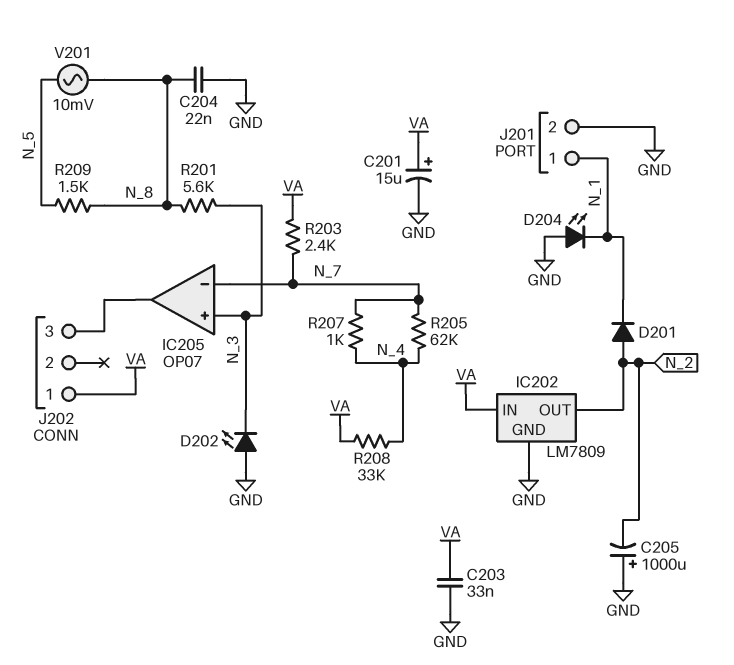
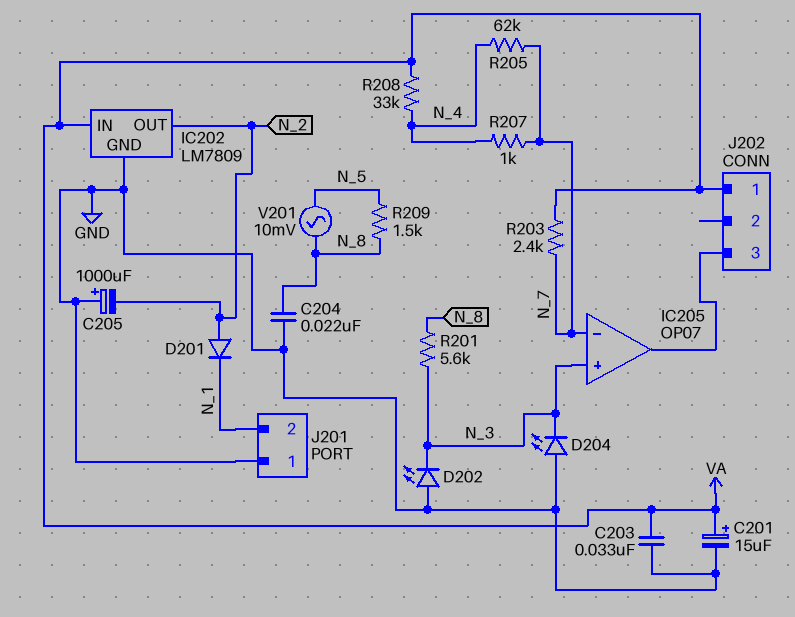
D204: LED (A GND, K N_1) -> LED (A GND, K N_3)
J201 pin 1: N_1 -> GND
J201 pin 2: GND -> N_1

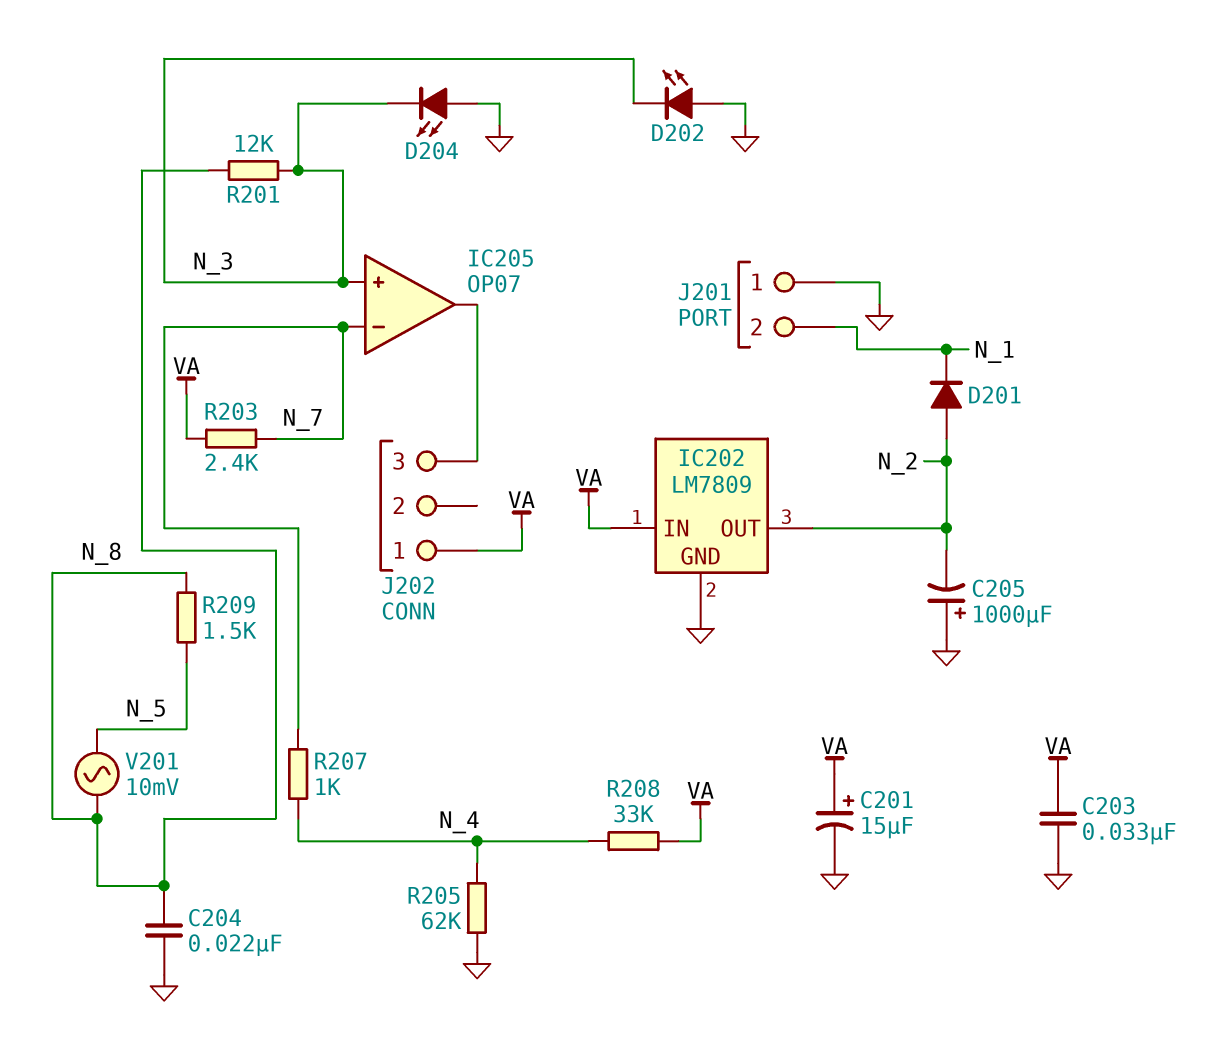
R201: 5.6k (N_3, N_8) -> 12k (N_3, N_8)
R205: 62k (N_4, N_7) -> 62k (GND, N_4)

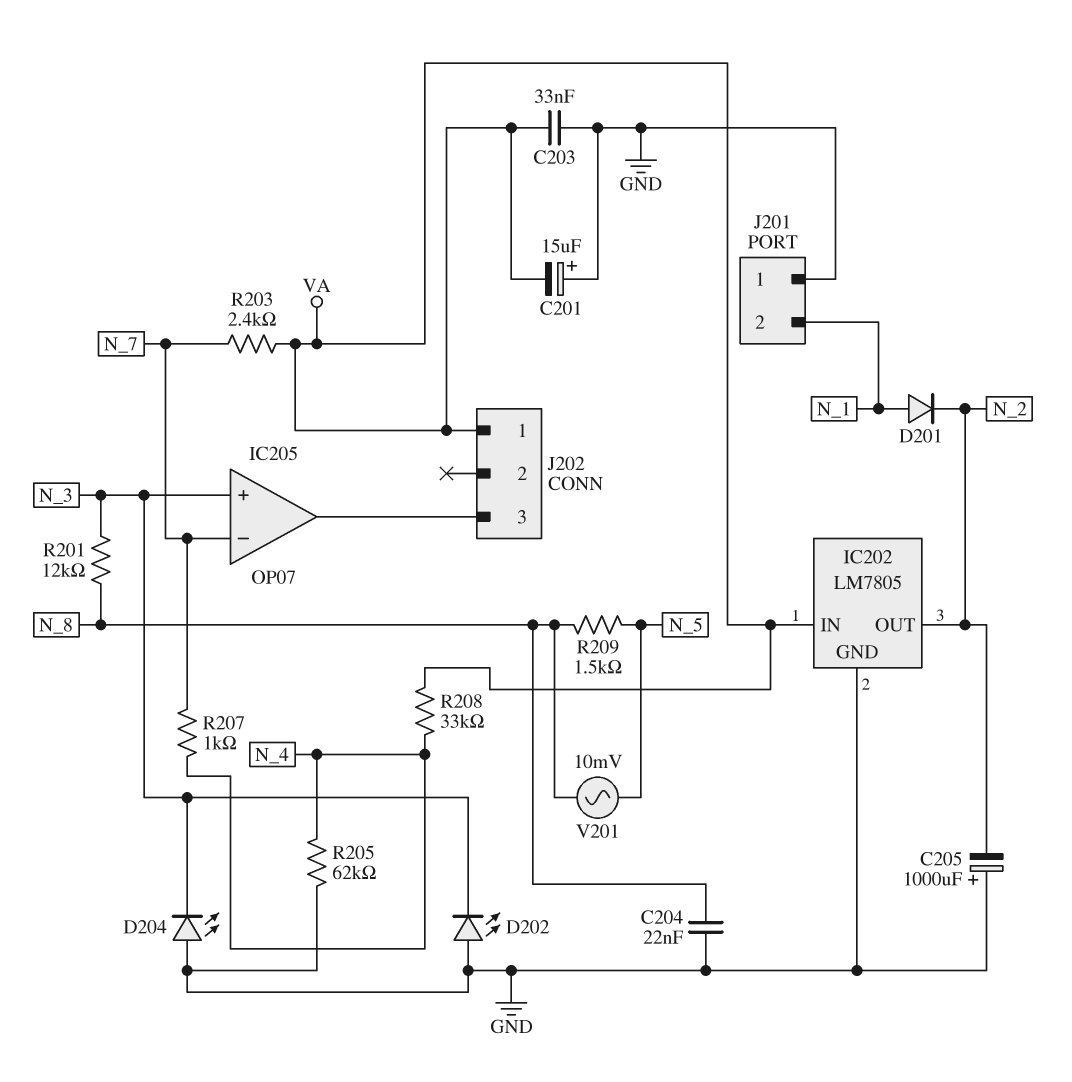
C201: 15uF (plus VA, minus GND) -> 15uF (plus GND, minus VA)
D201: diode (A N_2, K N_1) -> diode (A N_1, K N_2)
IC202: LM7809 -> LM7805

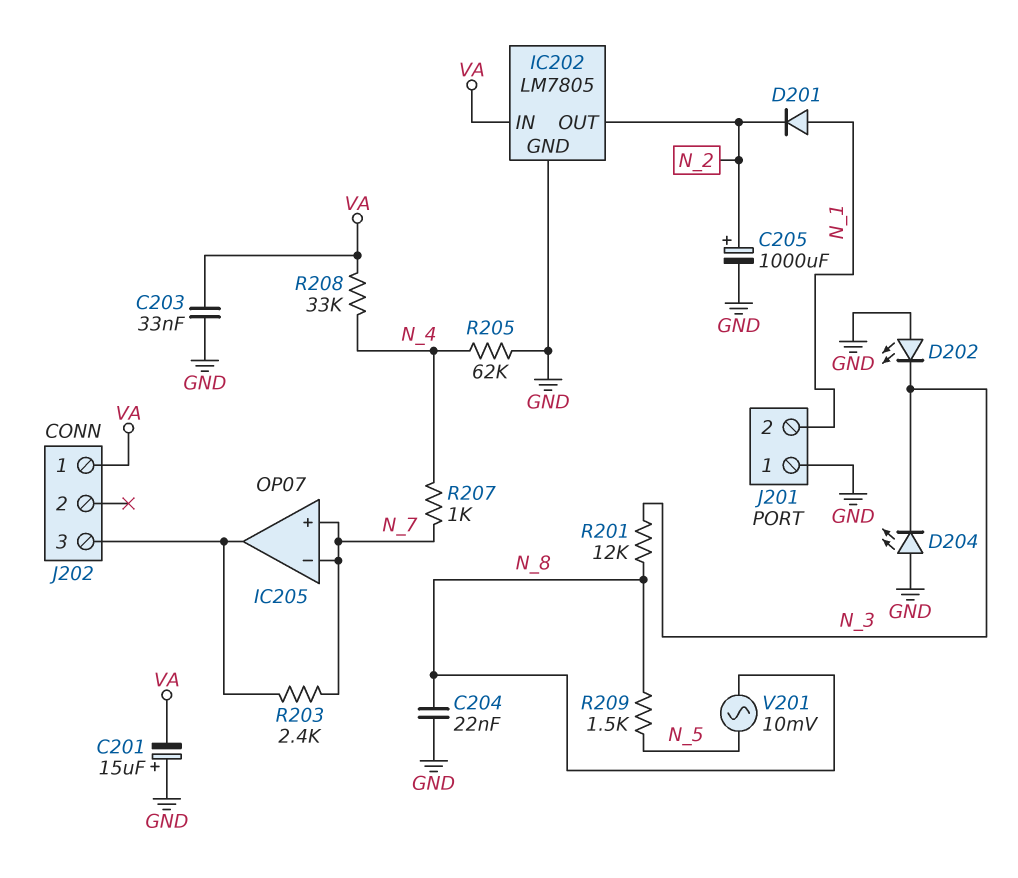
C205: 1000uF (plus GND, minus N_2) -> 1000uF (plus N_2, minus GND)
IC205 pin in+: N_3 -> N_7
R203: 2.4k (N_7, VA) -> 2.4k (IC205/out, N_7)

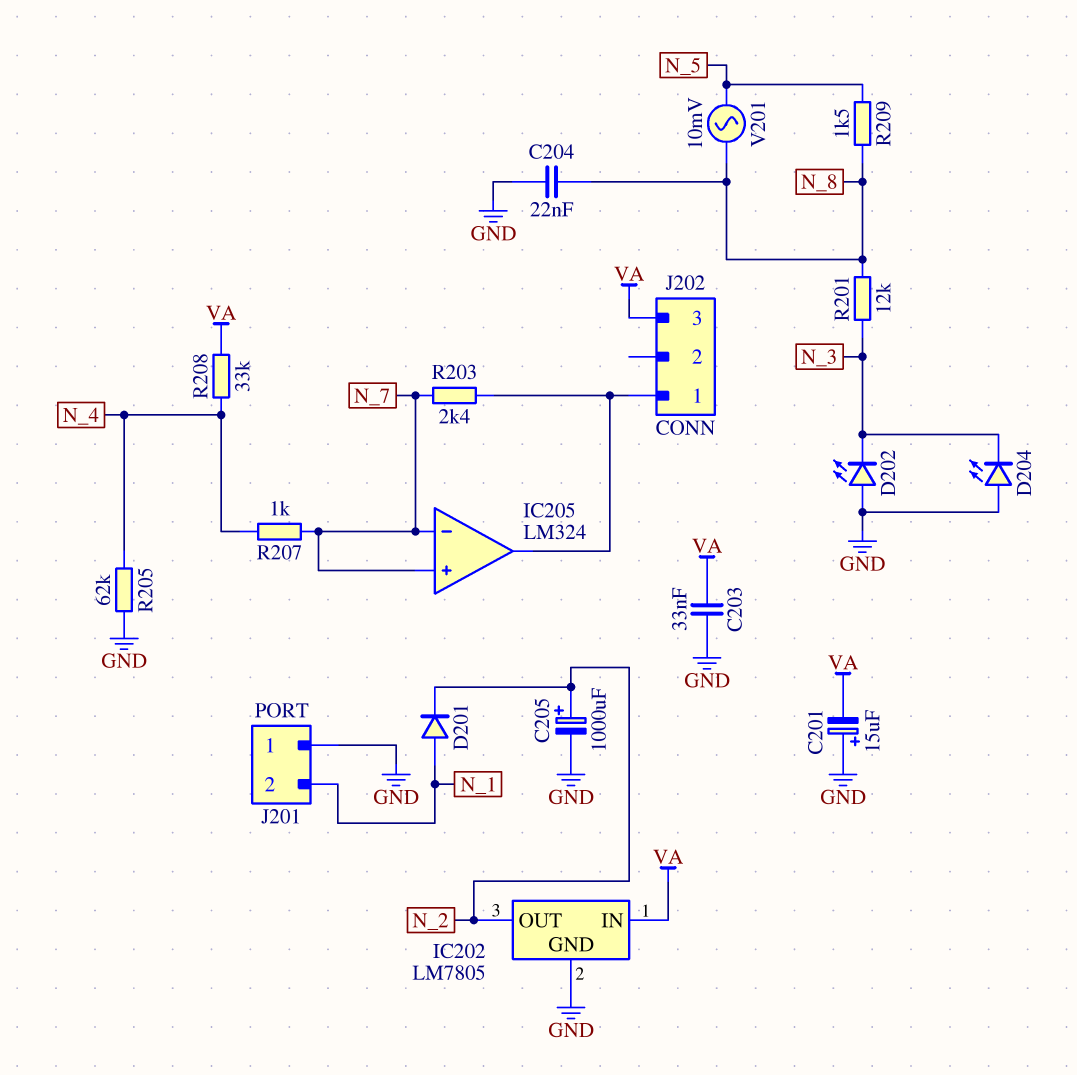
IC205: OP07 -> LM324
J202 pin 1: VA -> IC205/out
J202 pin 3: IC205/out -> VA

